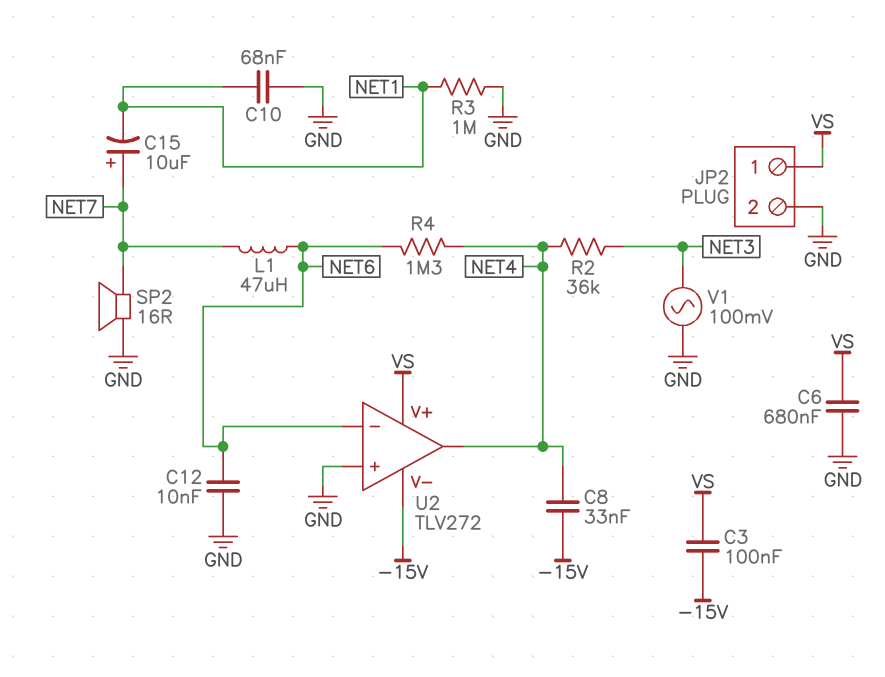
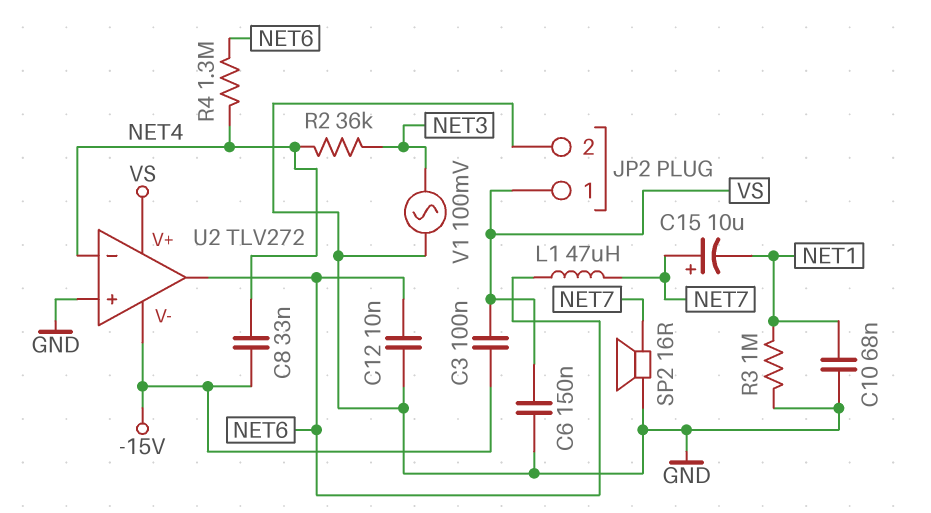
C6: 680nF (GND, VS) -> 150nF (GND, VS)
U2 pin in-: NET6 -> NET4
U2 pin out: NET4 -> NET6

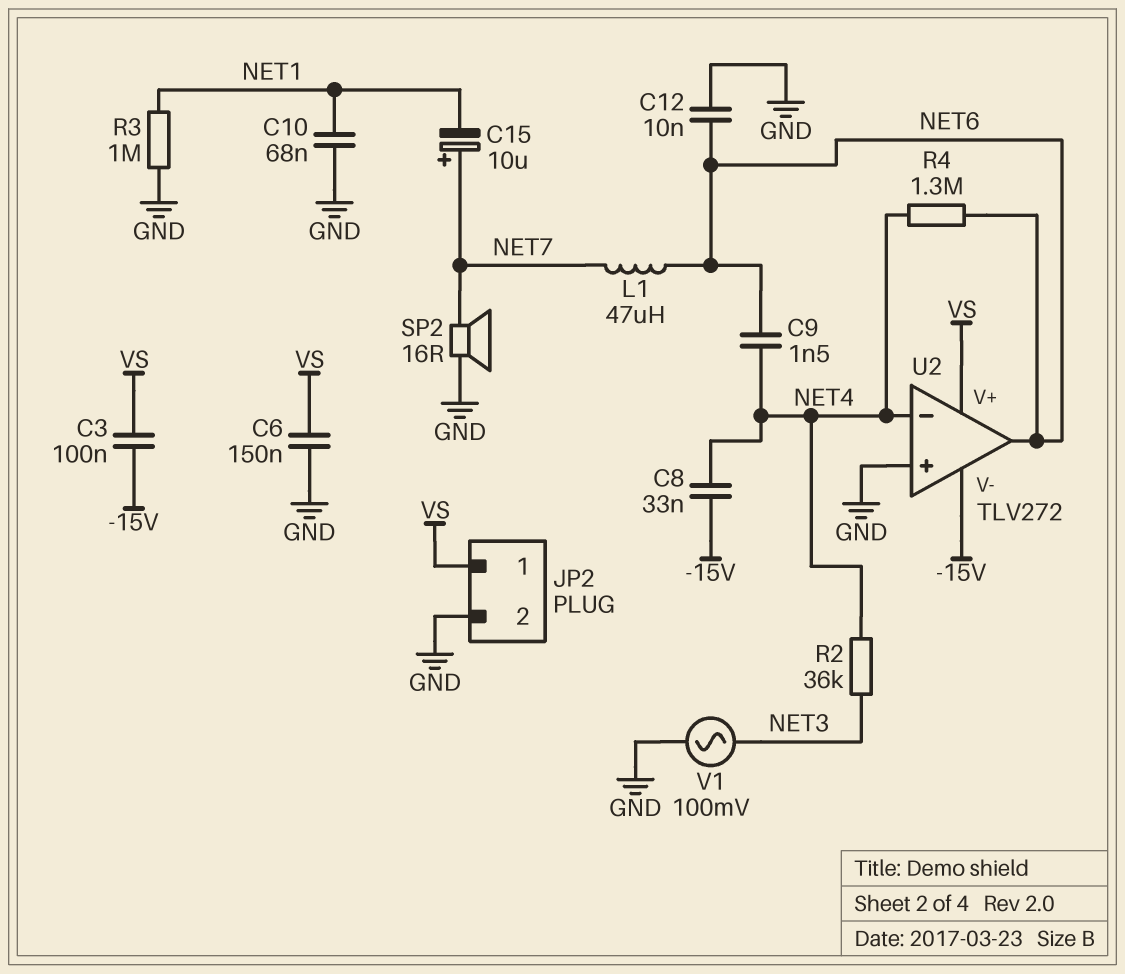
C9: none -> 1.5nF (NET4, NET6)

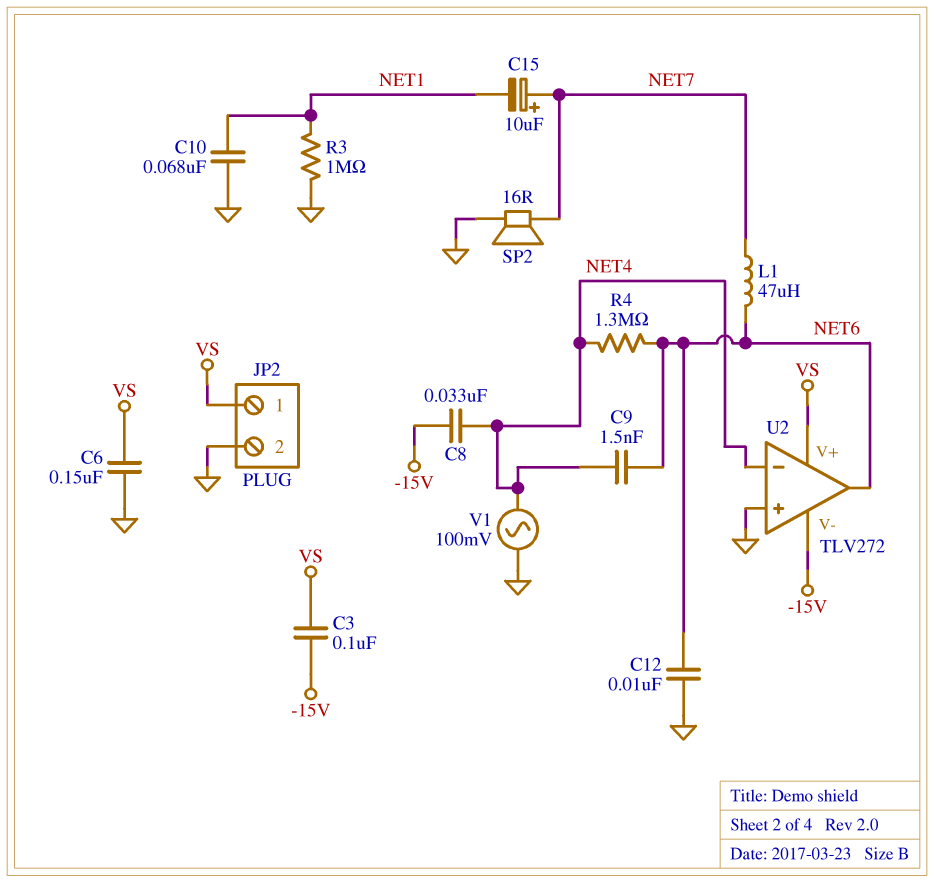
R2: 36k (NET3, NET4) -> none
V1: AC 100mV (GND, NET3) -> AC 100mV (GND, NET4)

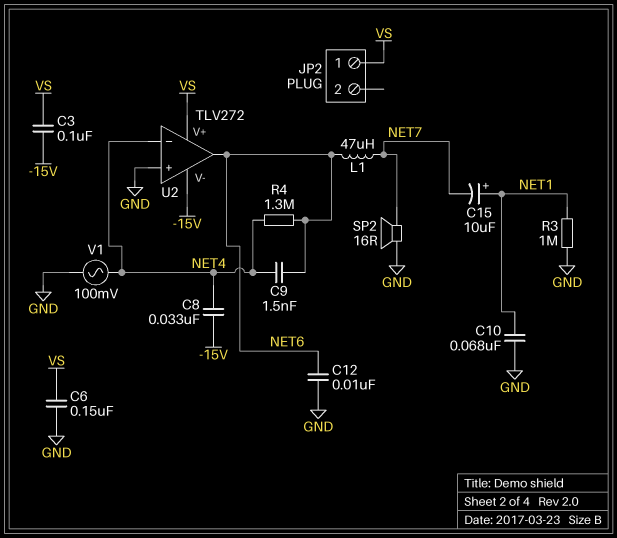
C15: 10uF (plus NET7, minus NET1) -> 10uF (plus NET1, minus NET7)
JP2 pin 2: GND -> none

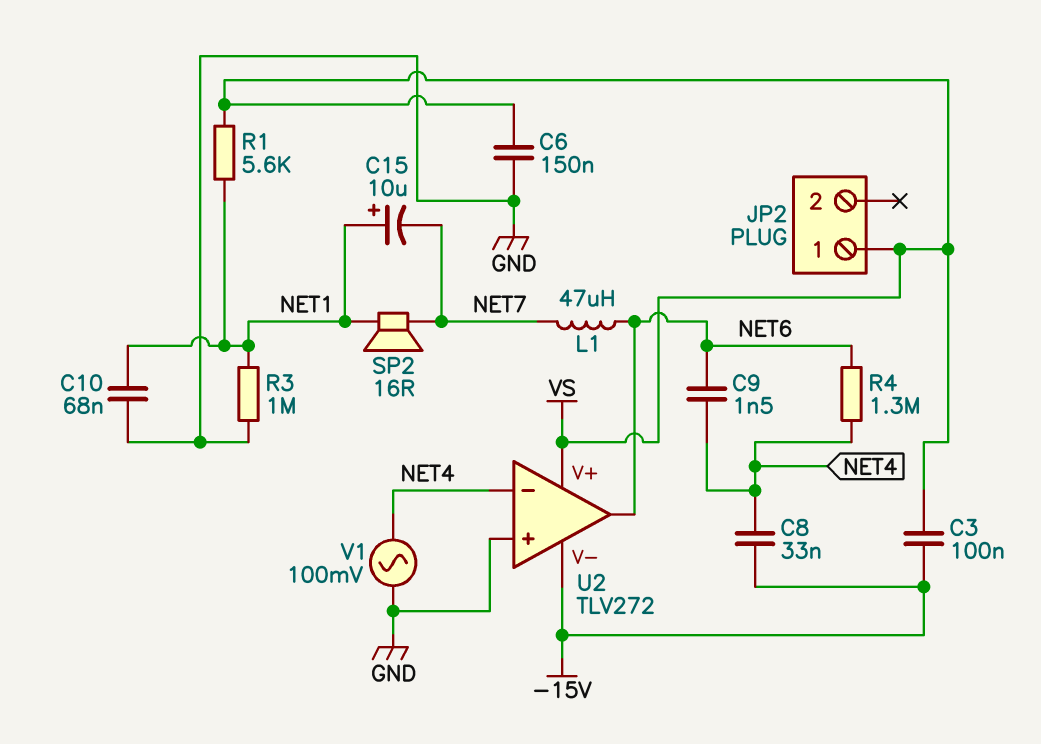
C12: 10nF (GND, NET6) -> none
R1: none -> 5.6k (NET1, VS)
SP2: speaker 16R (GND, NET7) -> speaker 16R (NET1, NET7)

